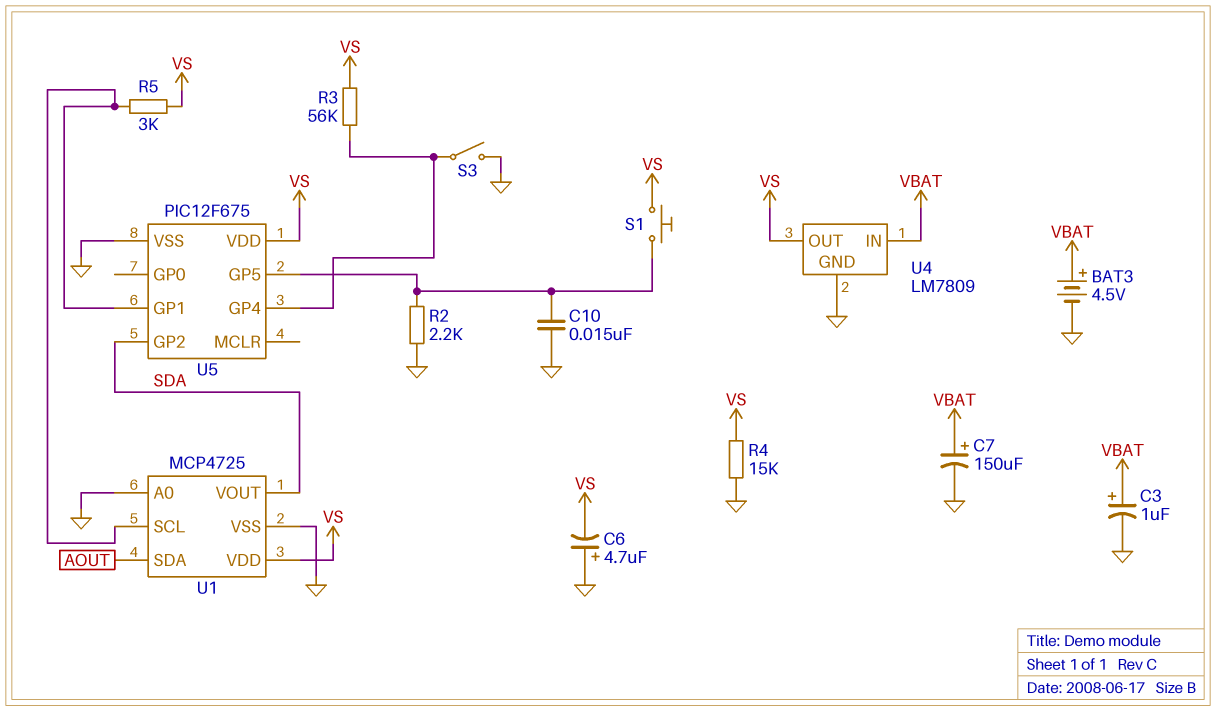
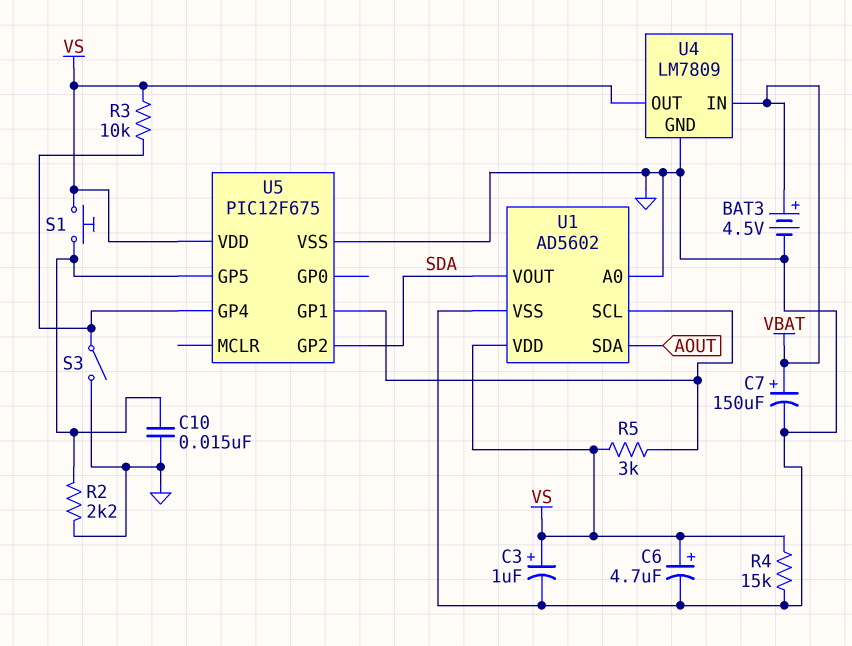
C3: 1uF (plus VBAT, minus GND) -> 1uF (plus VS, minus GND)
C6: 4.7uF (plus GND, minus VS) -> 4.7uF (plus VS, minus GND)
R3: 56k (U5/GP4, VS) -> 10k (U5/GP4, VS)
U1: MCP4725 -> AD5602

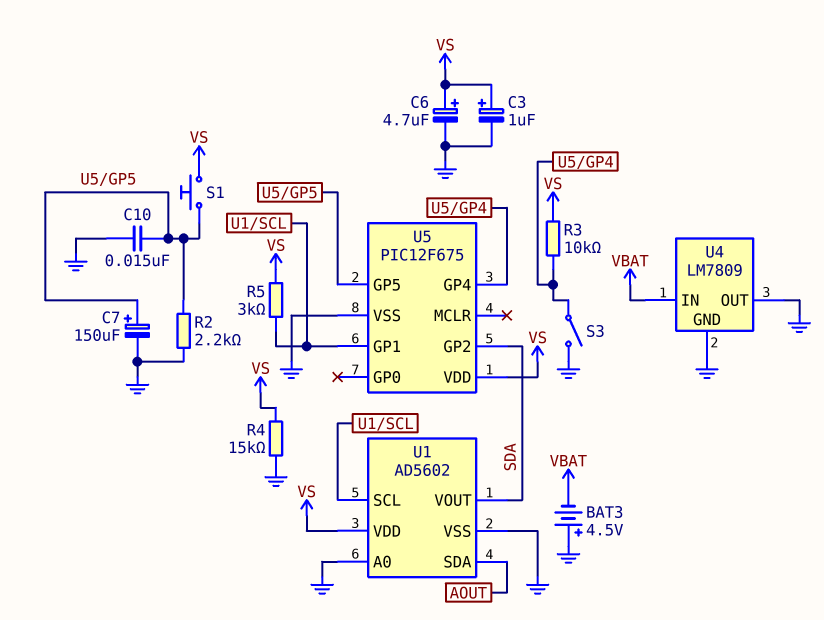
BAT3: 4.5V (plus VBAT, minus GND) -> 4.5V (plus GND, minus VBAT)
C7: 150uF (plus VBAT, minus GND) -> 150uF (plus U5/GP5, minus GND)
U4 pin OUT: VS -> GND

